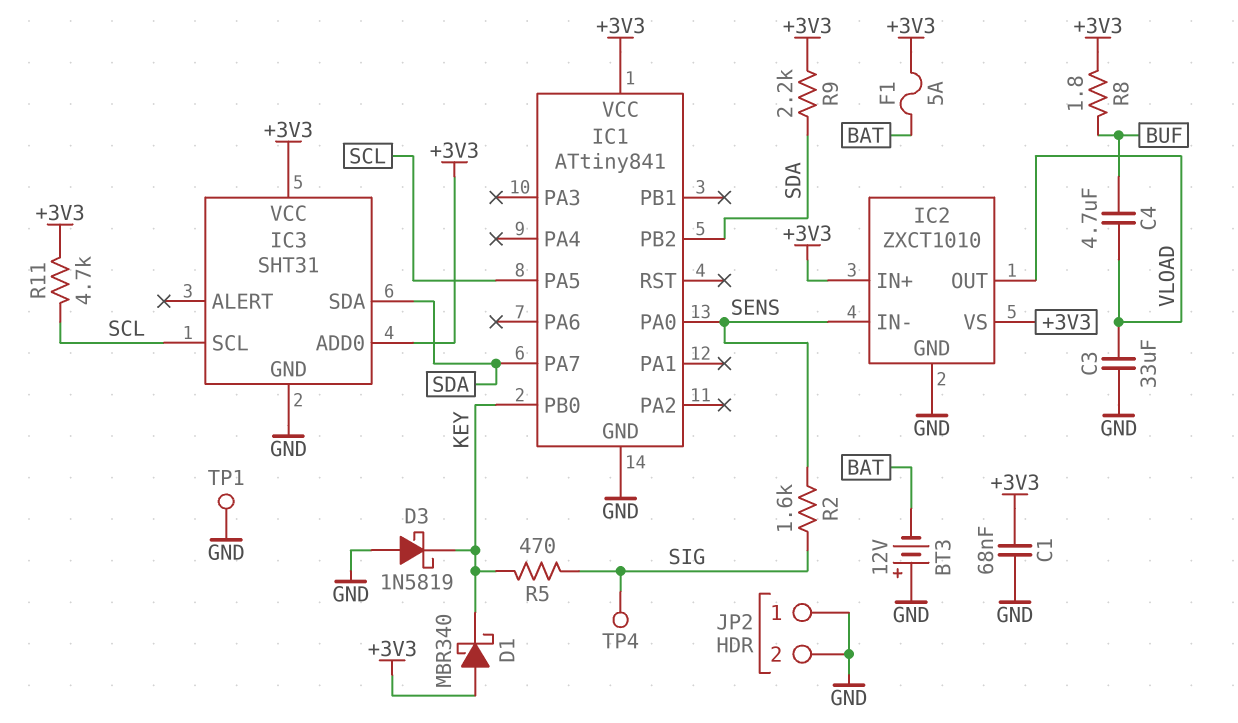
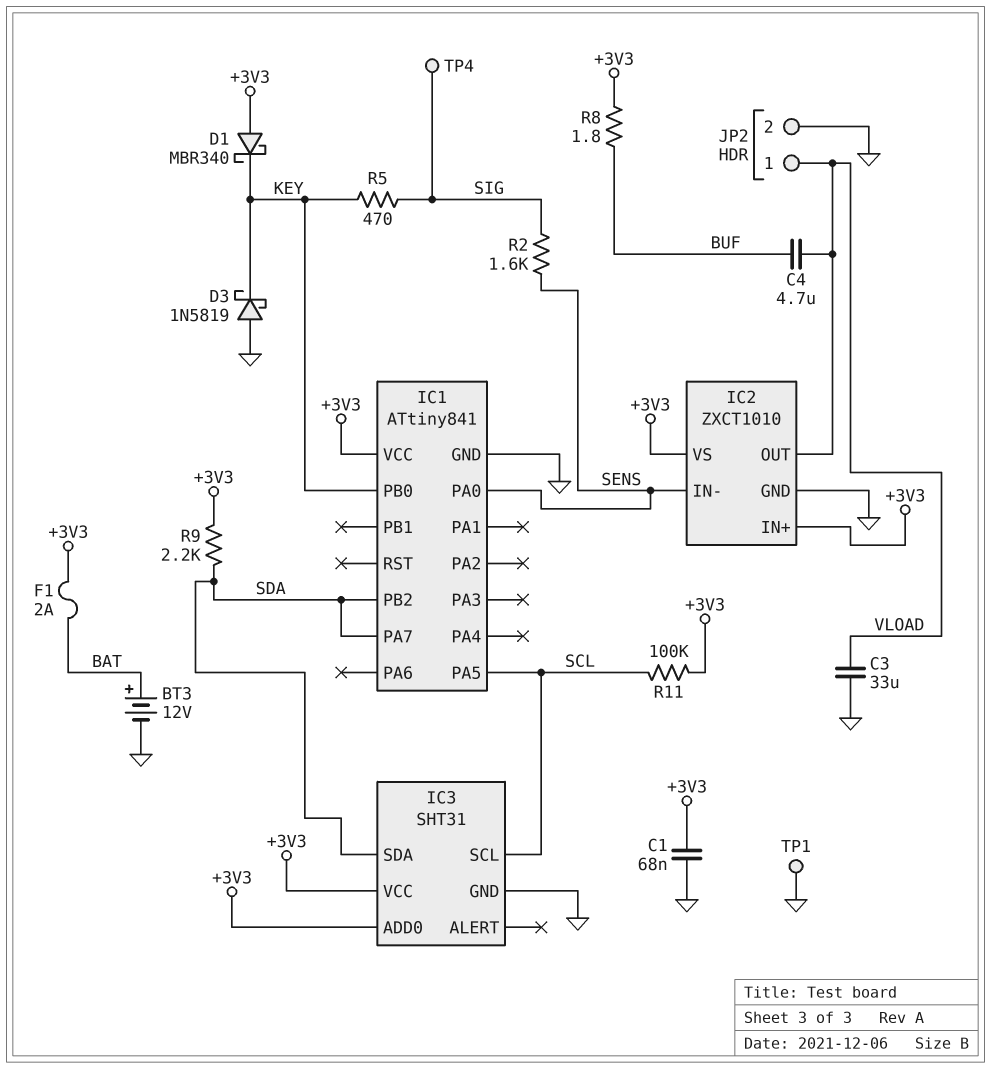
BT3: 12V (plus GND, minus BAT) -> 12V (plus BAT, minus GND)
F1: 5A (+3V3, BAT) -> 2A (+3V3, BAT)
JP2 pin 1: GND -> VLOAD
R11: 4.7k (+3V3, SCL) -> 100k (+3V3, SCL)

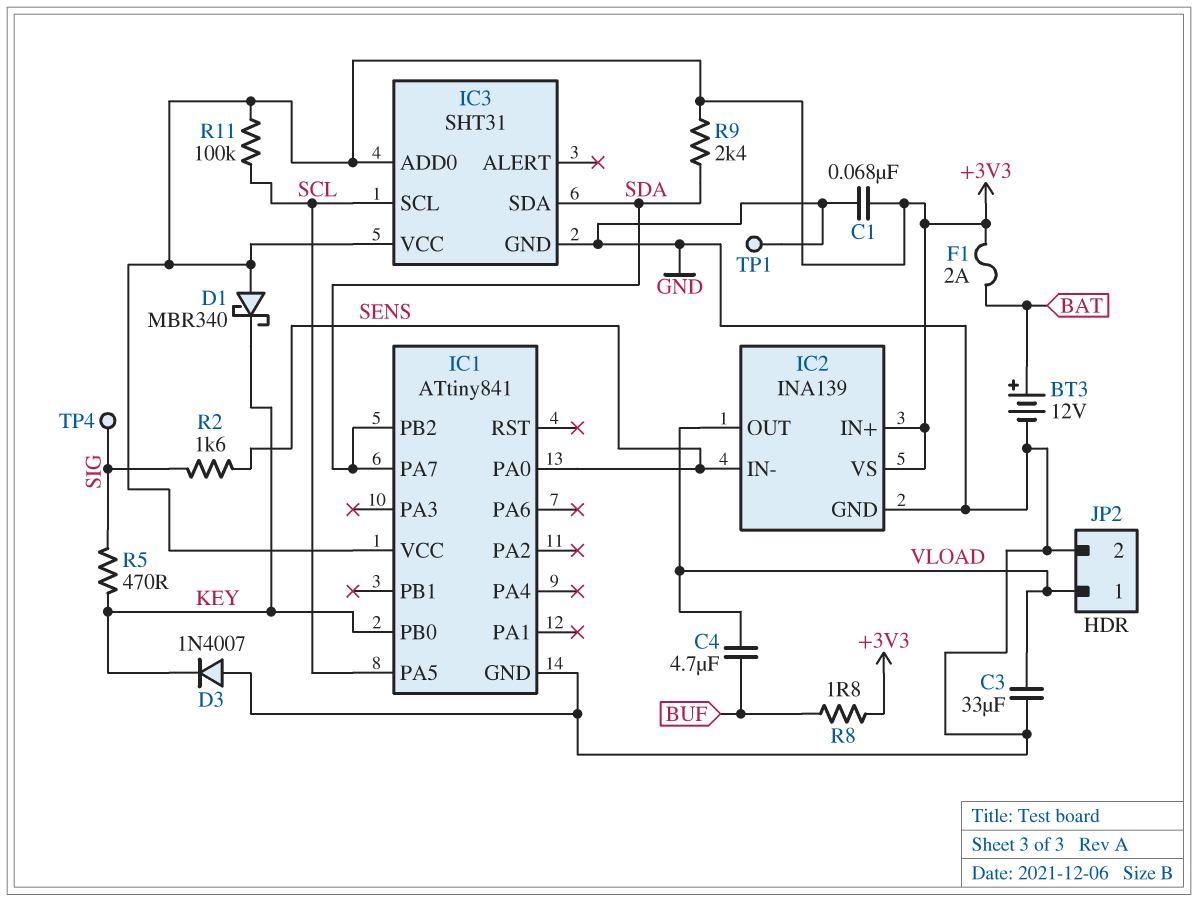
D3: schottky 1N5819 (A GND, K KEY) -> diode 1N4007 (A GND, K KEY)
IC2: ZXCT1010 -> INA139
R9: 2.2k (+3V3, SDA) -> 2.4k (+3V3, SDA)

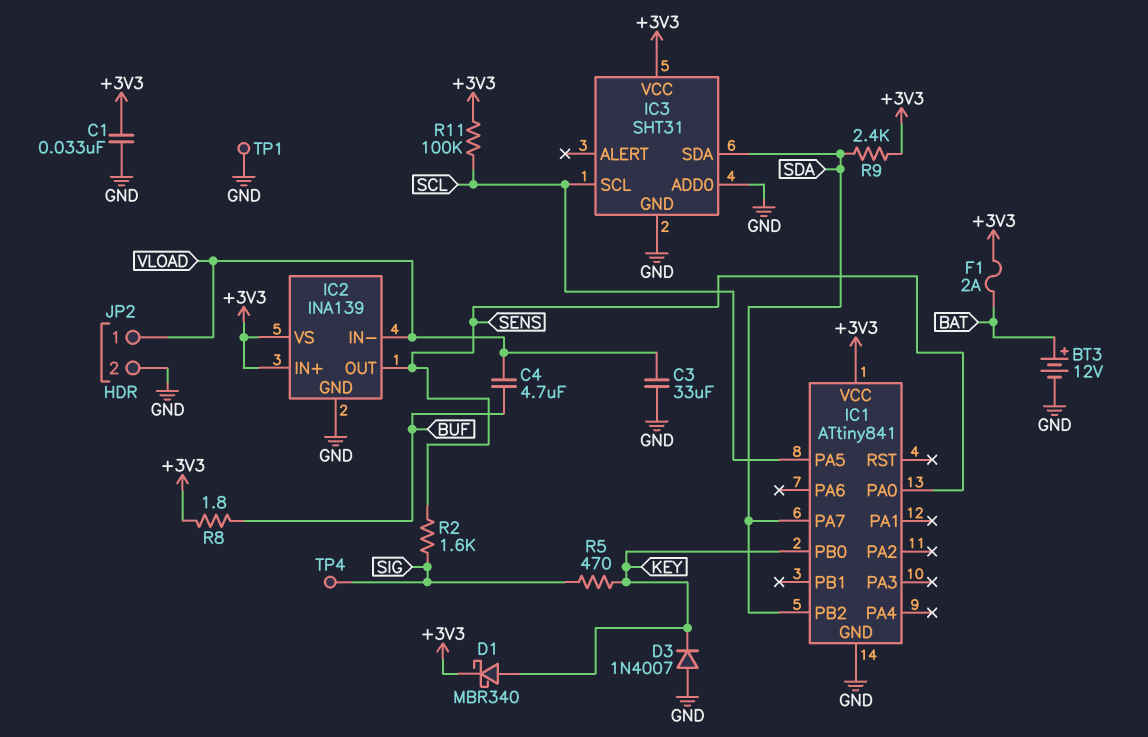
C1: 68nF (+3V3, GND) -> 33nF (+3V3, GND)
D1: schottky MBR340 (A +3V3, K KEY) -> schottky MBR340 (A KEY, K +3V3)
IC2 pin IN-: SENS -> VLOAD
IC2 pin OUT: VLOAD -> SENS
IC3 pin ADD0: +3V3 -> GND

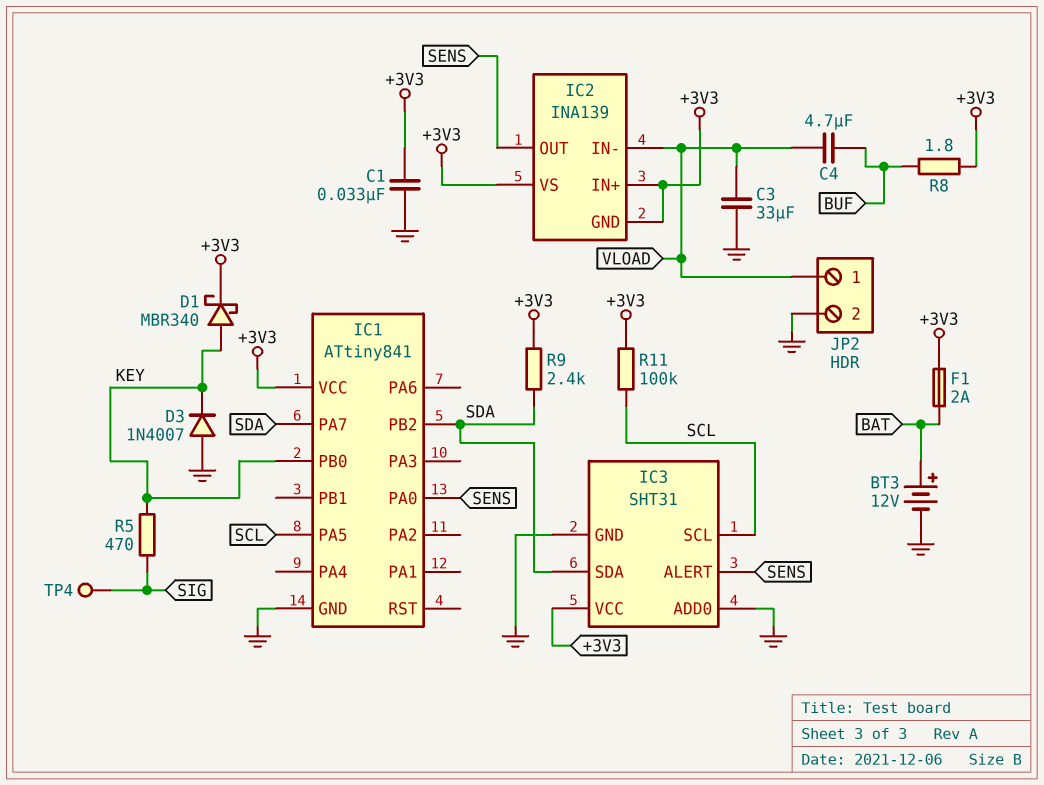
IC2 pin GND: GND -> +3V3
IC3 pin ALERT: none -> SENS
R2: 1.6k (SENS, SIG) -> none
TP1: test point (GND) -> none

